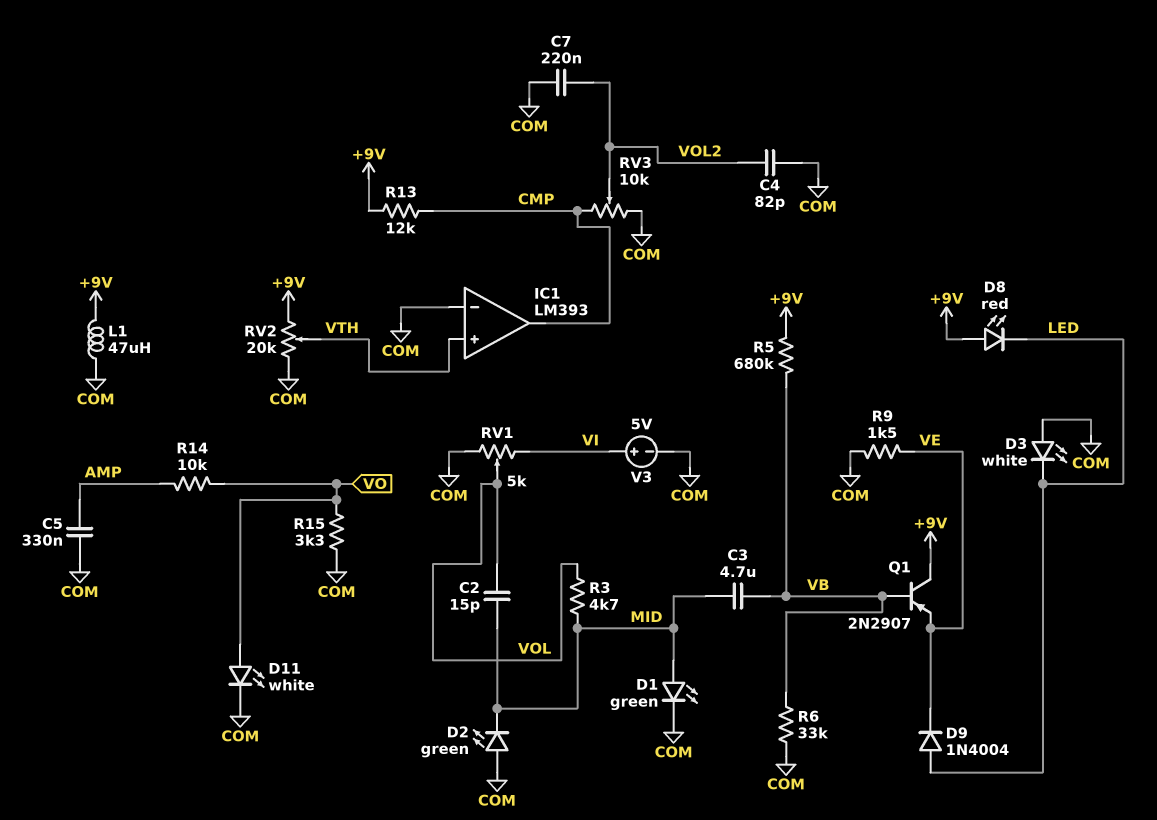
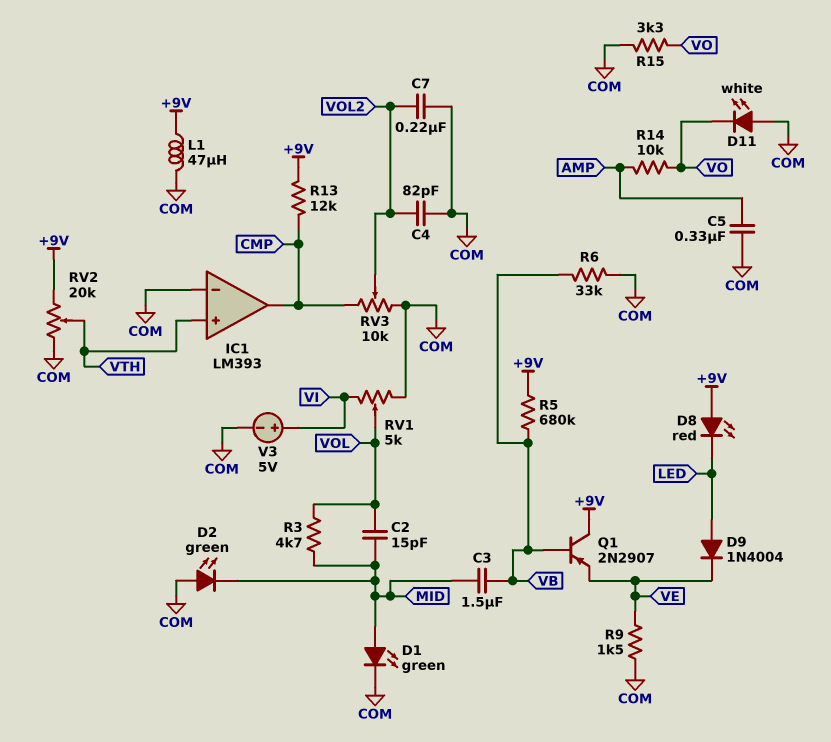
C3: 4.7uF (MID, VB) -> 1.5uF (MID, VB)
D3: LED white (A COM, K LED) -> none
D11: LED white (A VO, K COM) -> LED white (A COM, K VO)

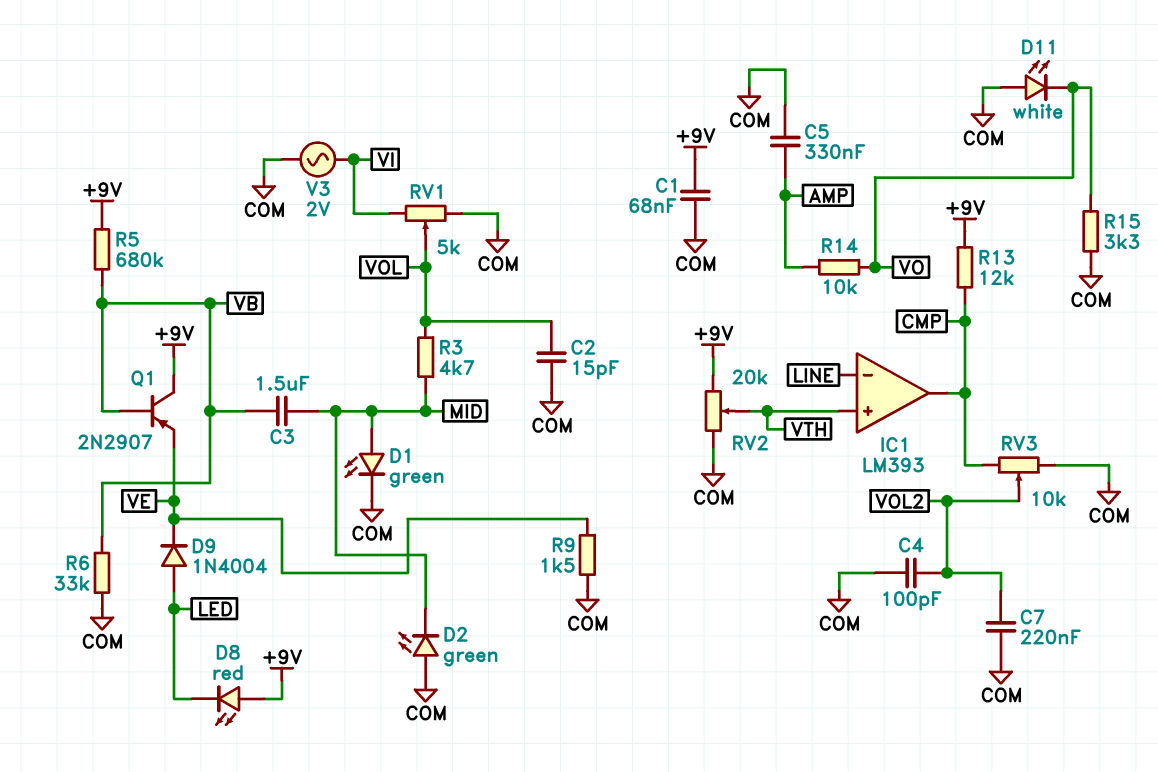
C1: none -> 68nF (+9V, COM)
C2: 15pF (MID, VOL) -> 15pF (COM, VOL)
C4: 82pF (COM, VOL2) -> 100pF (COM, VOL2)
IC1 pin in-: COM -> LINE
L1: 47uH (+9V, COM) -> none
V3: 5V (plus VI, minus COM) -> AC 2V (COM, VI)

